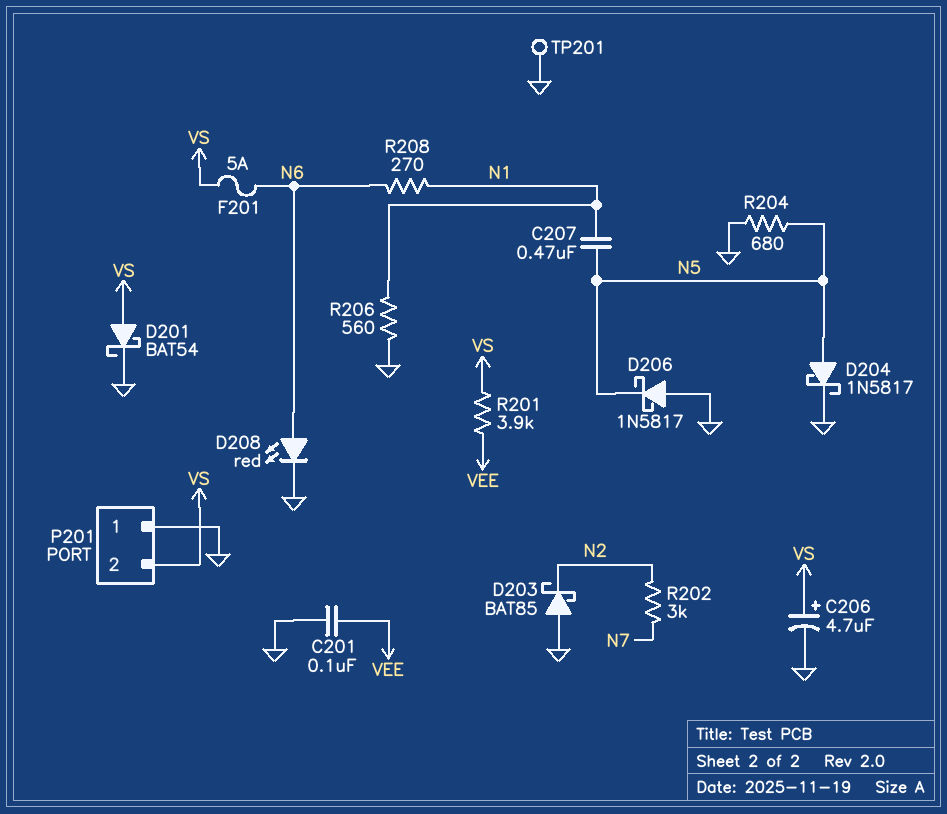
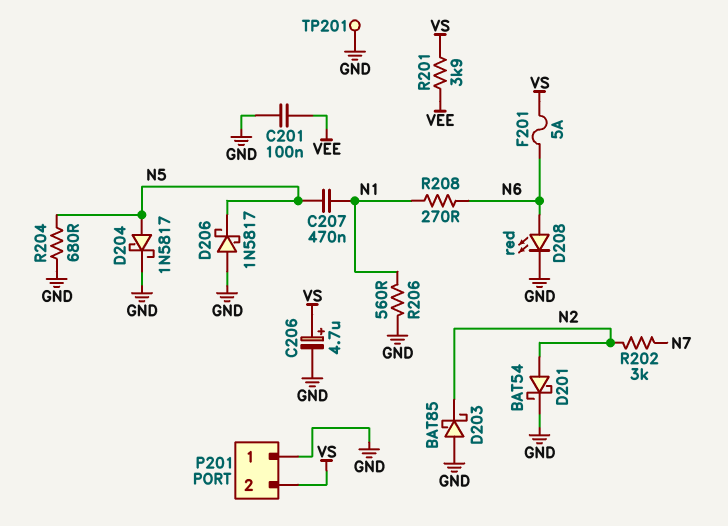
D201: schottky BAT54 (A VS, K GND) -> schottky BAT54 (A N2, K GND)

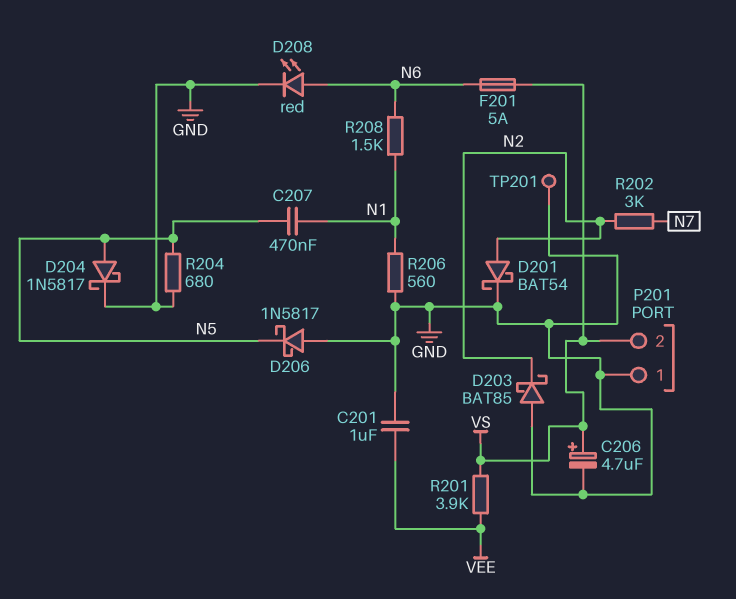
C201: 100nF (GND, VEE) -> 1uF (GND, VEE)
R208: 270 (N1, N6) -> 1.5k (N1, N6)

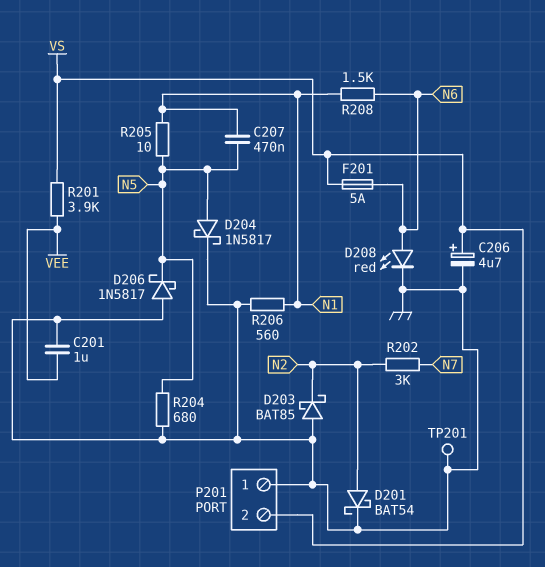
R205: none -> 10 (N1, N5)

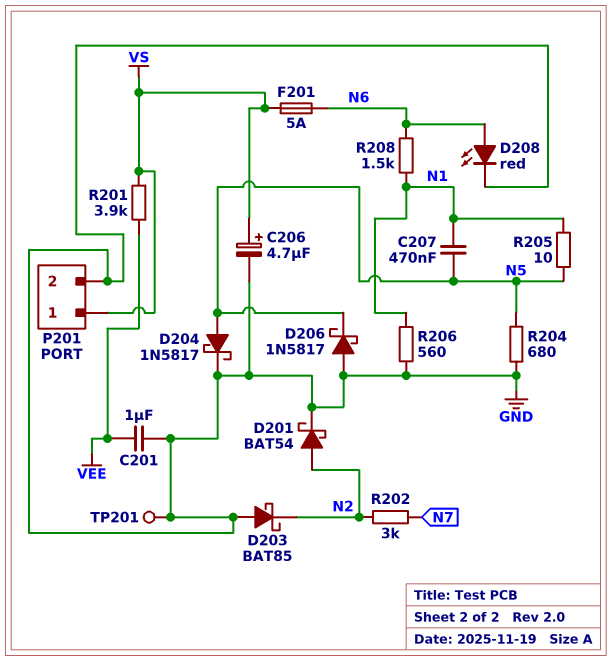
P201 pin 1: GND -> VS
P201 pin 2: VS -> GND

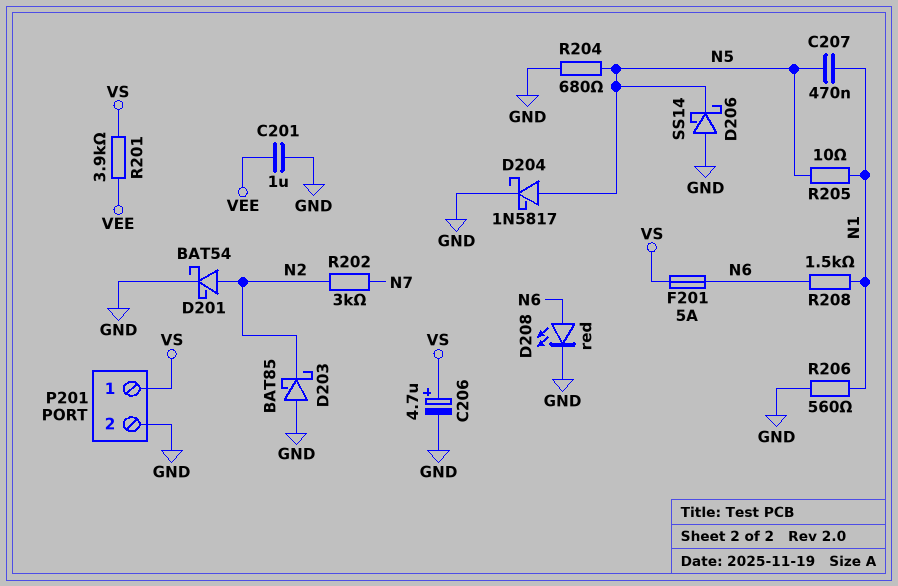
D206: schottky 1N5817 (A GND, K N5) -> schottky SS14 (A GND, K N5)
TP201: test point (GND) -> none

